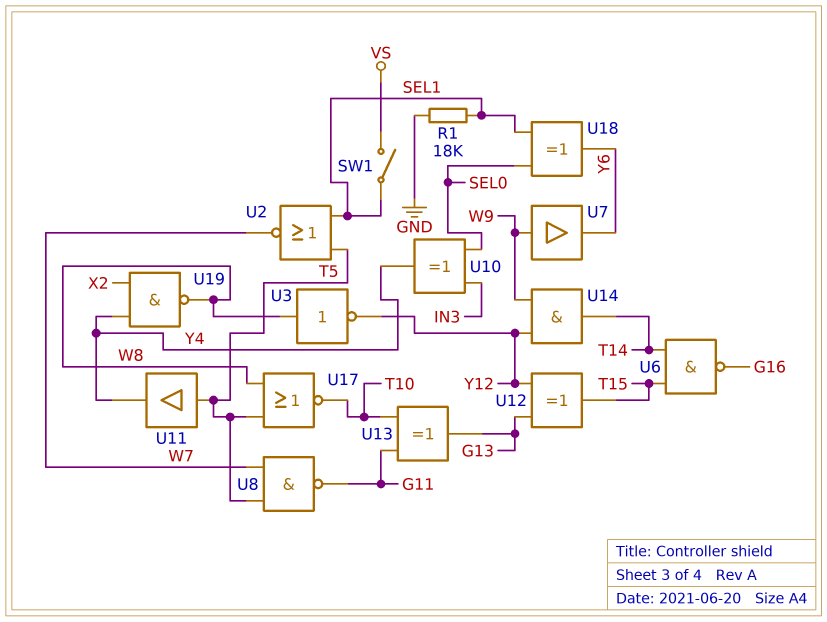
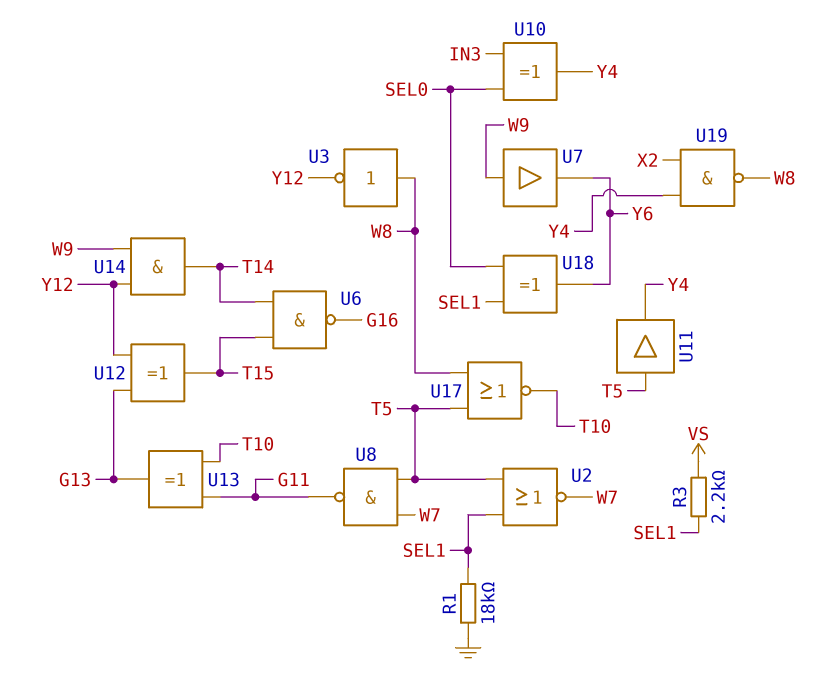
R3: none -> 2.2k (SEL1, VS)
SW1: switch (SEL1, VS) -> none

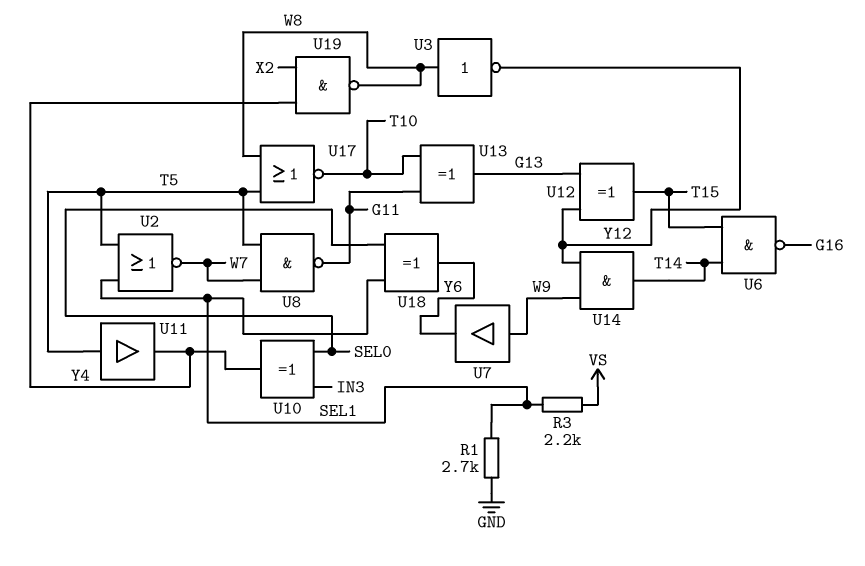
R1: 18k (GND, SEL1) -> 2.7k (GND, SEL1)

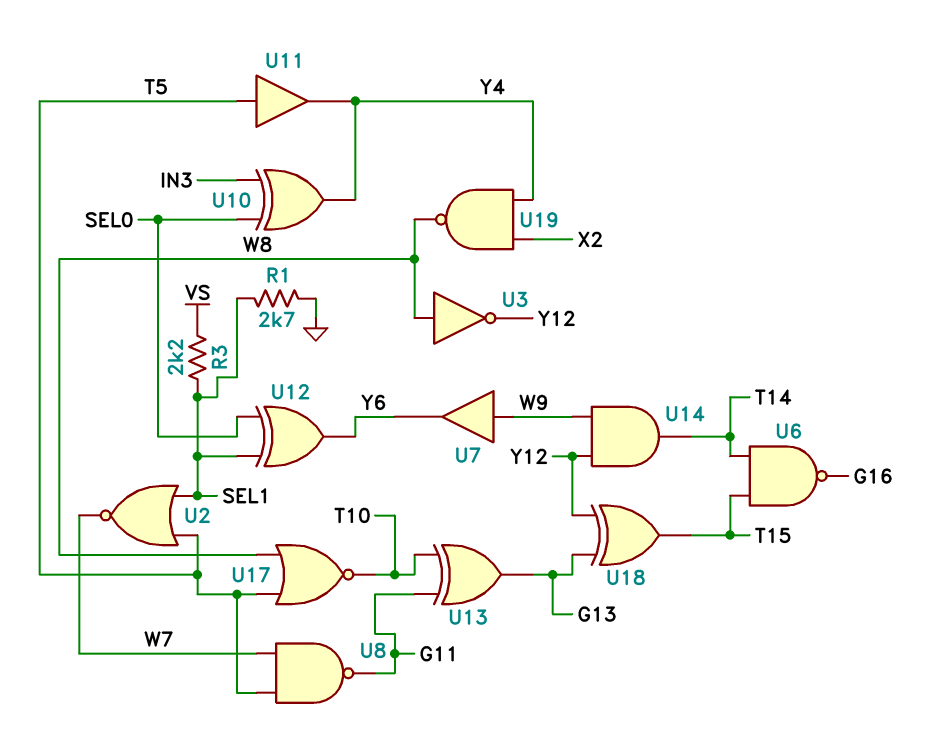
U12: XOR (in G13, in Y12, out T15) -> XOR (in SEL0, in SEL1, out Y6)
U18: XOR (in SEL0, in SEL1, out Y6) -> XOR (in G13, in Y12, out T15)

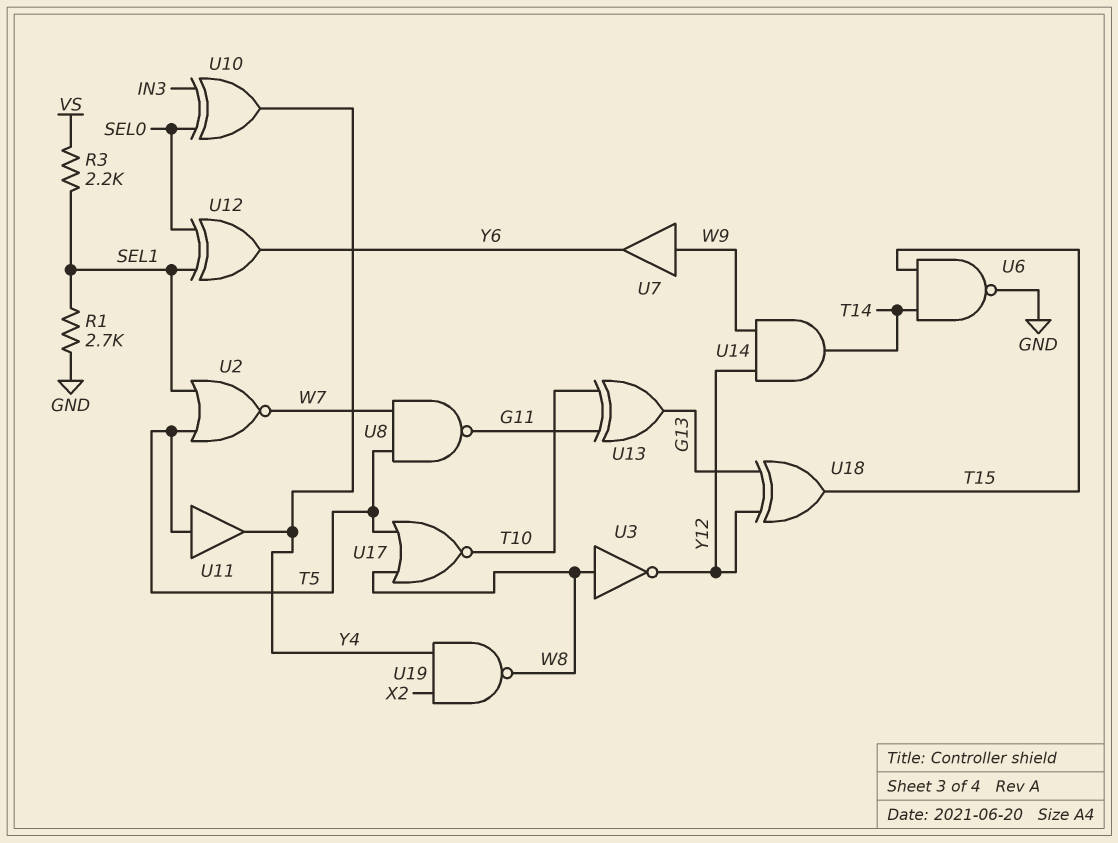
U6: NAND (in T14, in T15, out G16) -> NAND (in T14, in T15, out GND)

